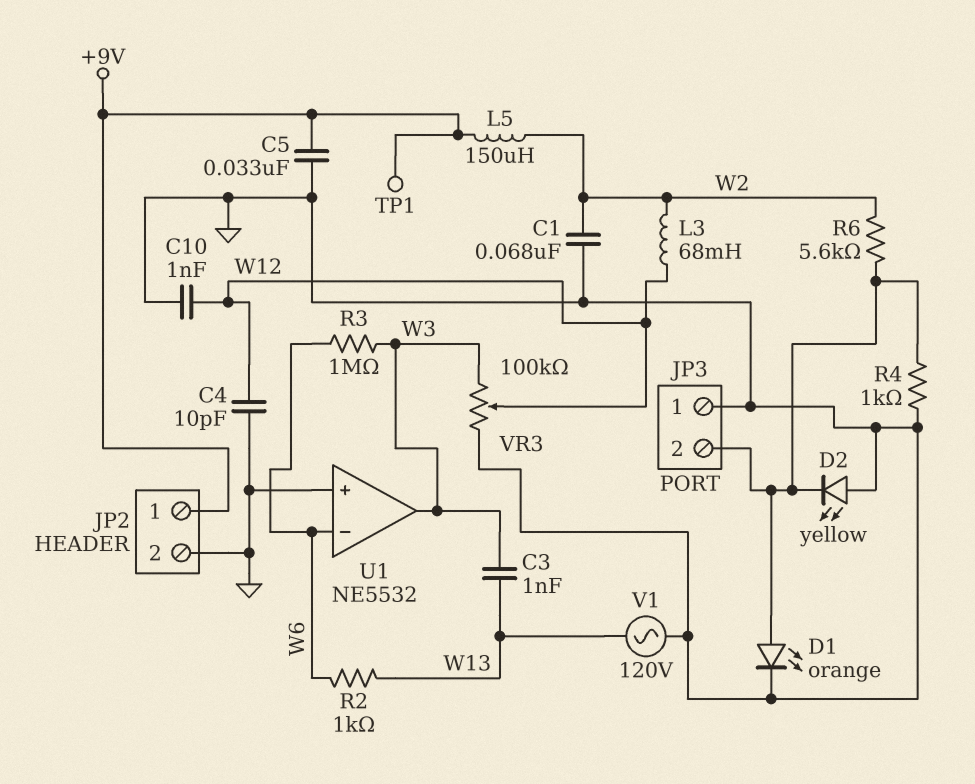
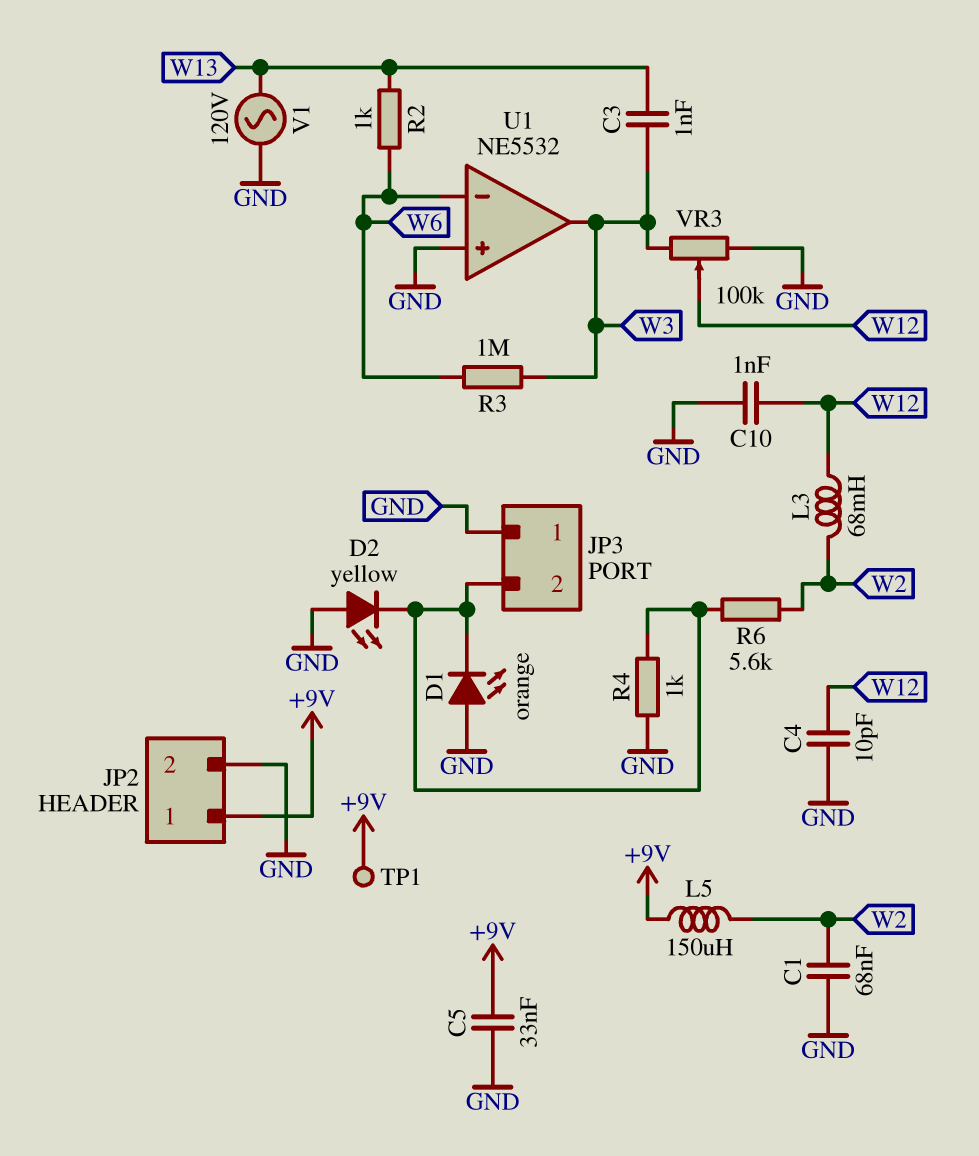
D1: LED orange (A JP3/2, K GND) -> LED orange (A GND, K JP3/2)

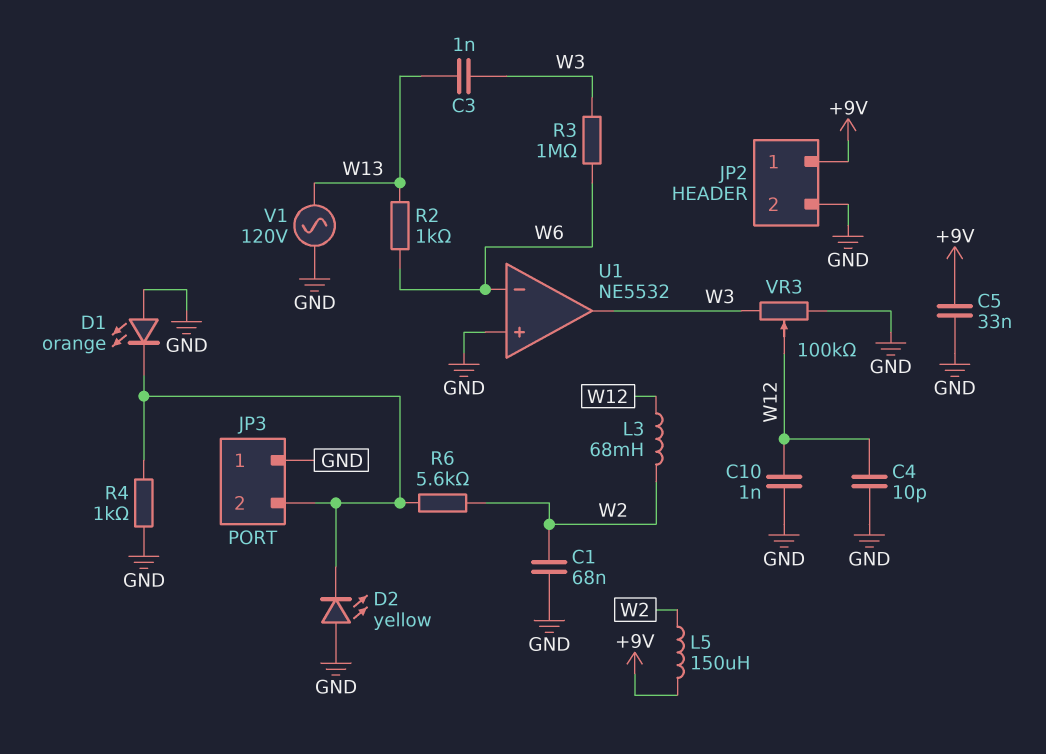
TP1: test point (+9V) -> none

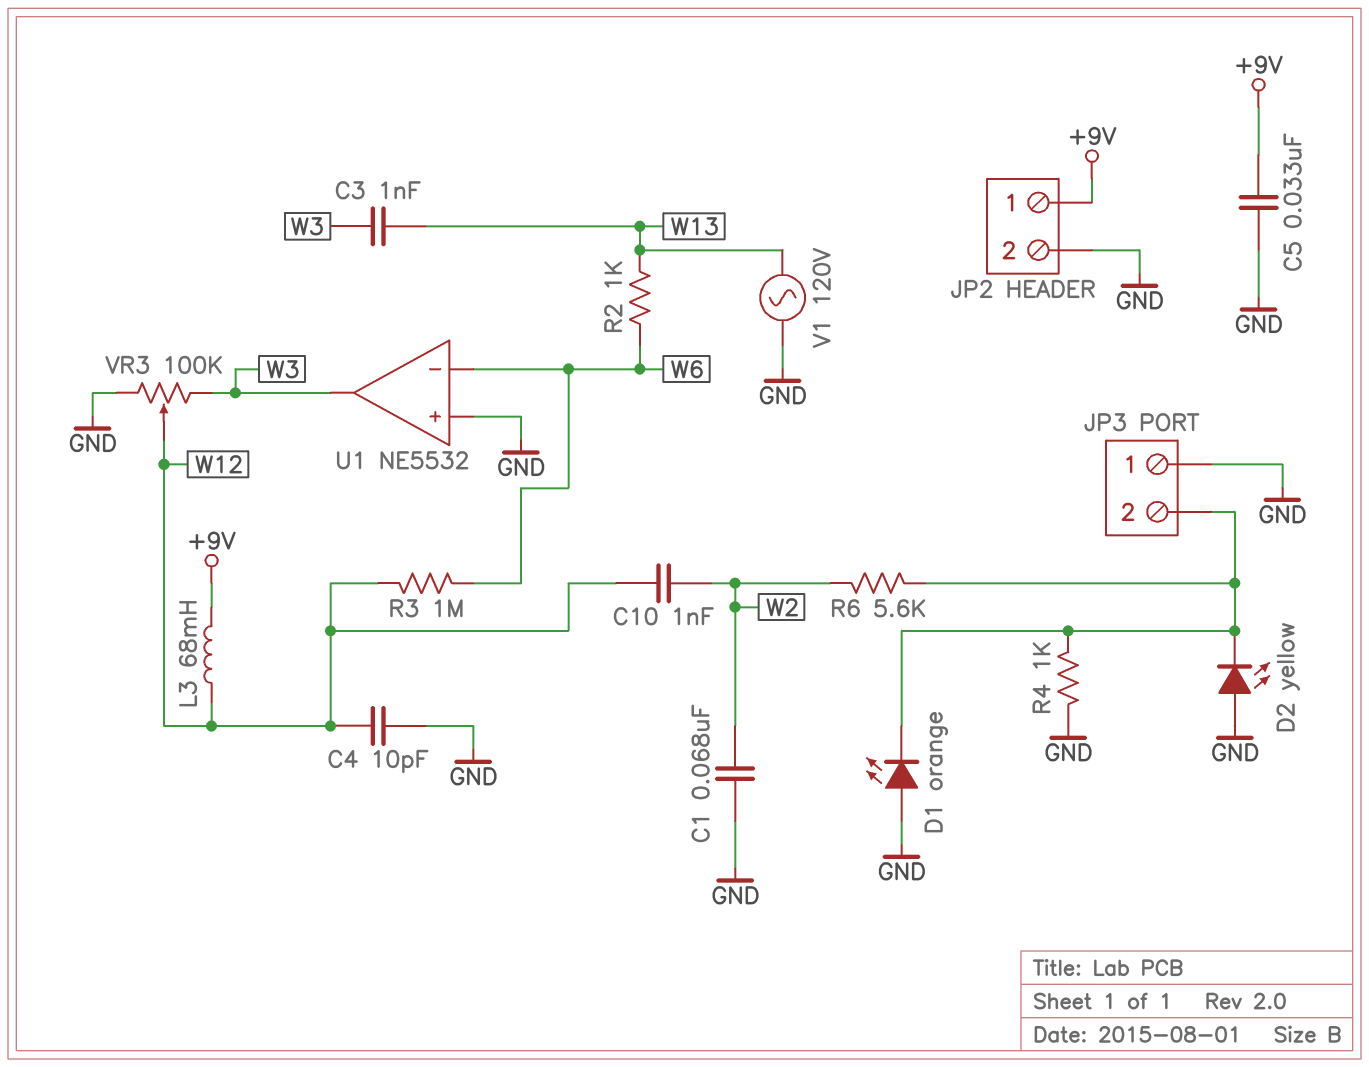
C10: 1nF (GND, W12) -> 1nF (W2, W12)
L3: 68mH (W2, W12) -> 68mH (+9V, W12)
L5: 150uH (+9V, W2) -> none
R3: 1M (W3, W6) -> 1M (W6, W12)

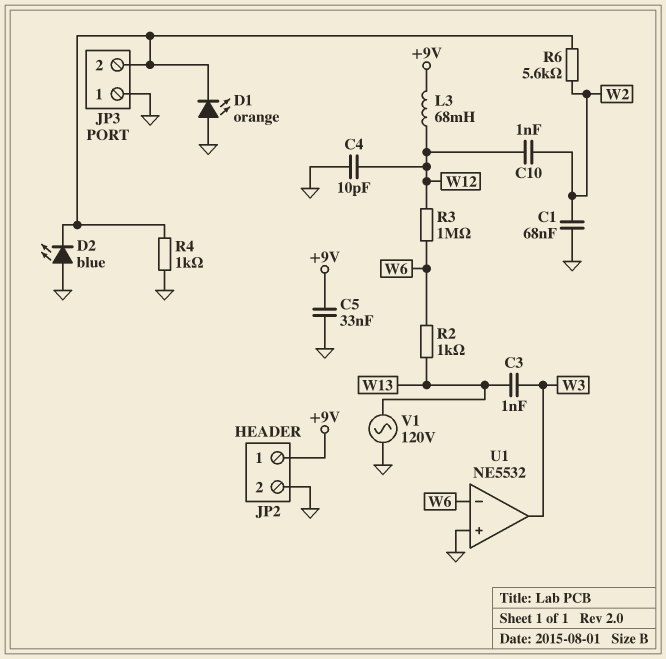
D2: LED yellow (A GND, K JP3/2) -> LED blue (A GND, K JP3/2)
VR3: 100k (GND, W3, wiper W12) -> none

